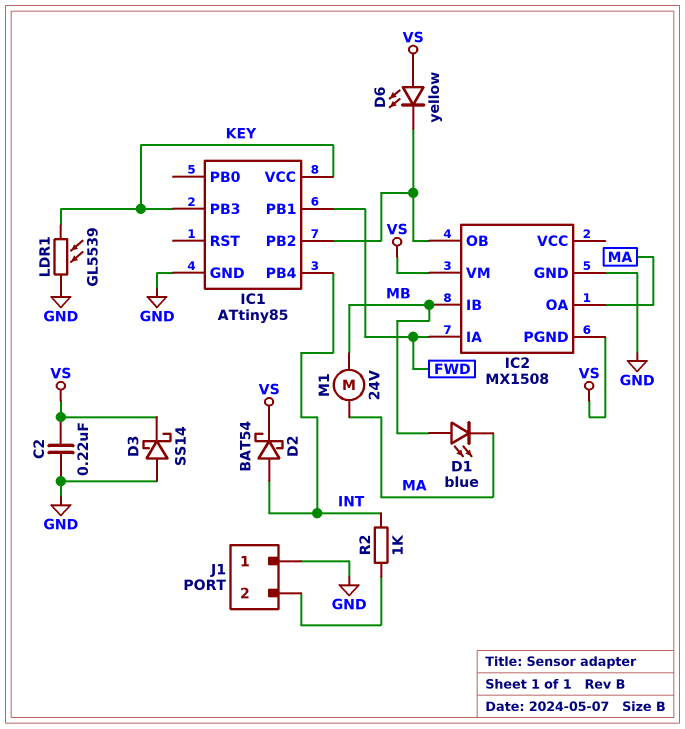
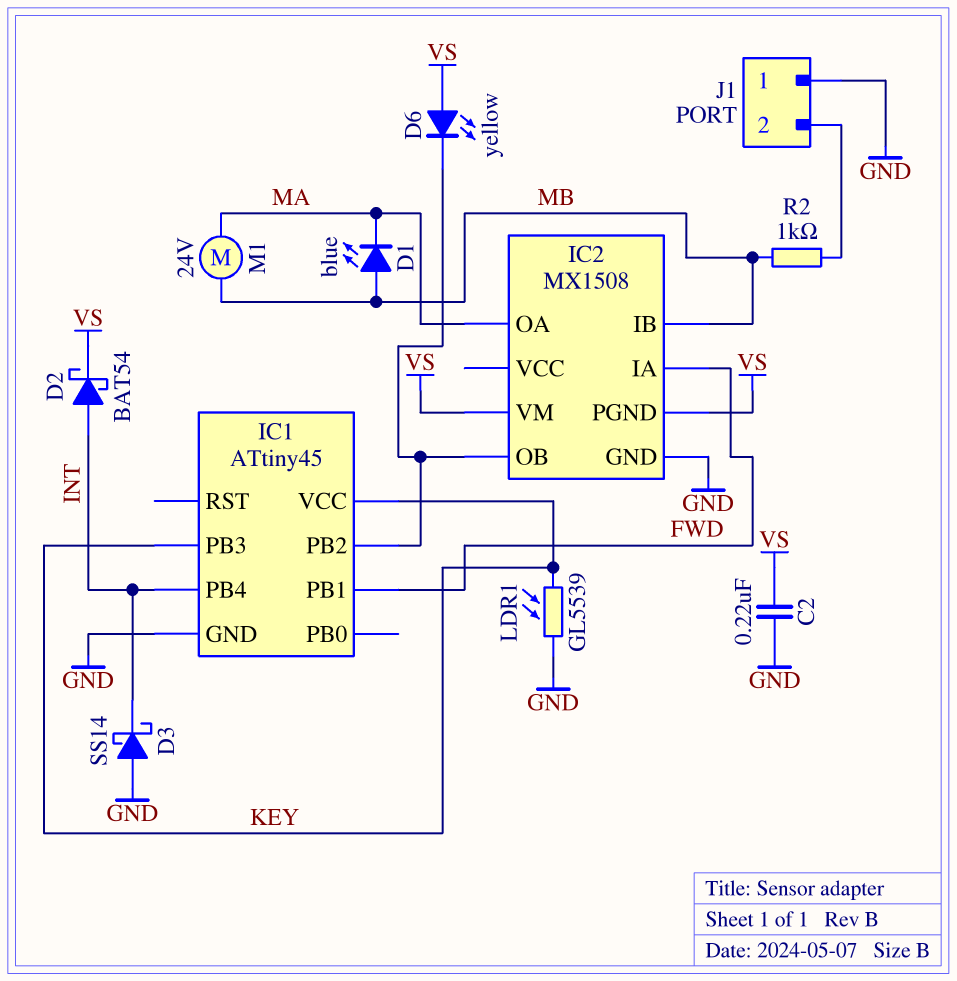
D3: schottky SS14 (A GND, K VS) -> schottky SS14 (A GND, K INT)
IC1: ATtiny85 -> ATtiny45
R2: 1k (INT, J1/2) -> 1k (J1/2, MB)

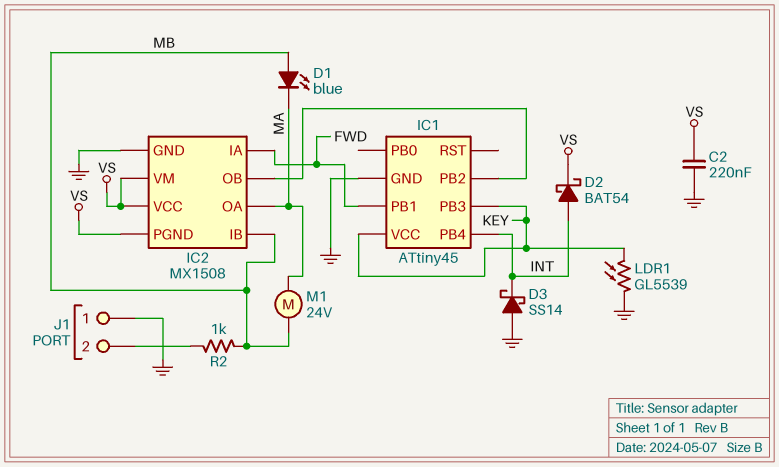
D6: LED yellow (A VS, K IC1/PB2) -> none
IC2 pin VCC: none -> VS

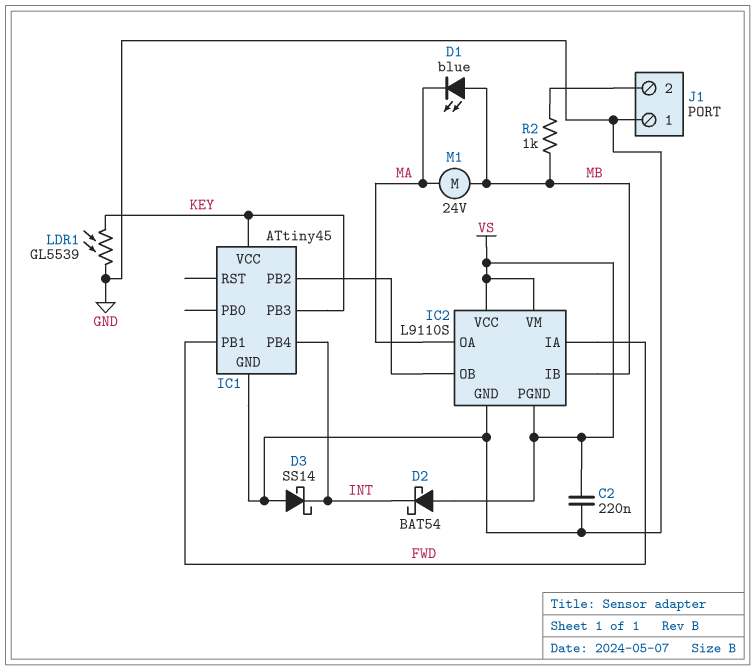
D2: schottky BAT54 (A INT, K VS) -> schottky BAT54 (A VS, K INT)
IC2: MX1508 -> L9110S

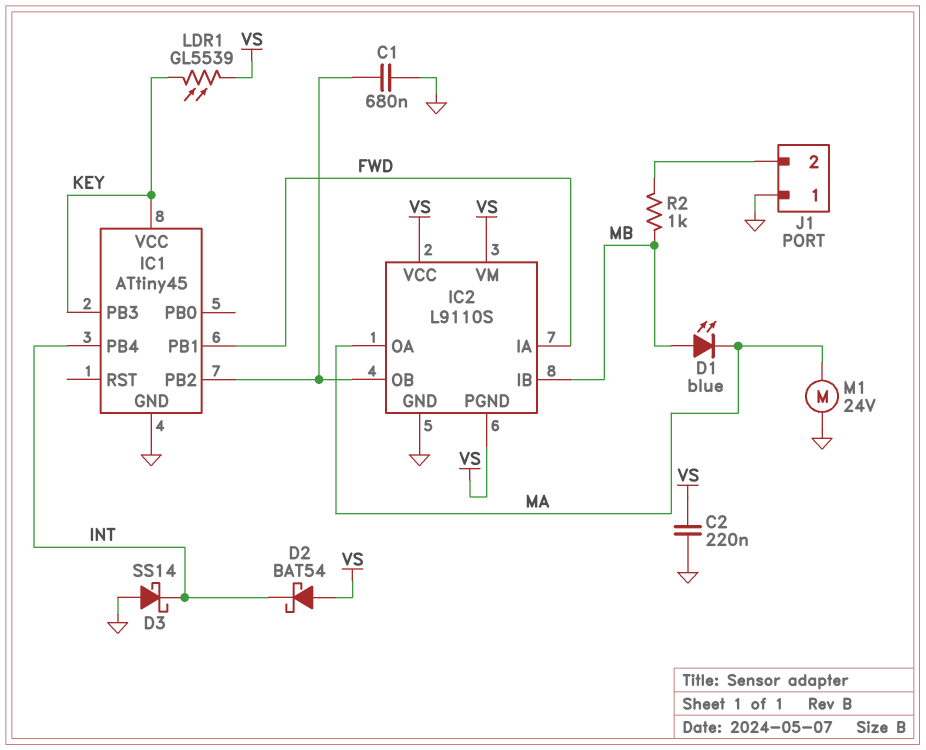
C1: none -> 680nF (GND, IC1/PB2)
LDR1: GL5539 (GND, KEY) -> GL5539 (KEY, VS)
M1: motor 24V (MA, MB) -> motor 24V (GND, MA)

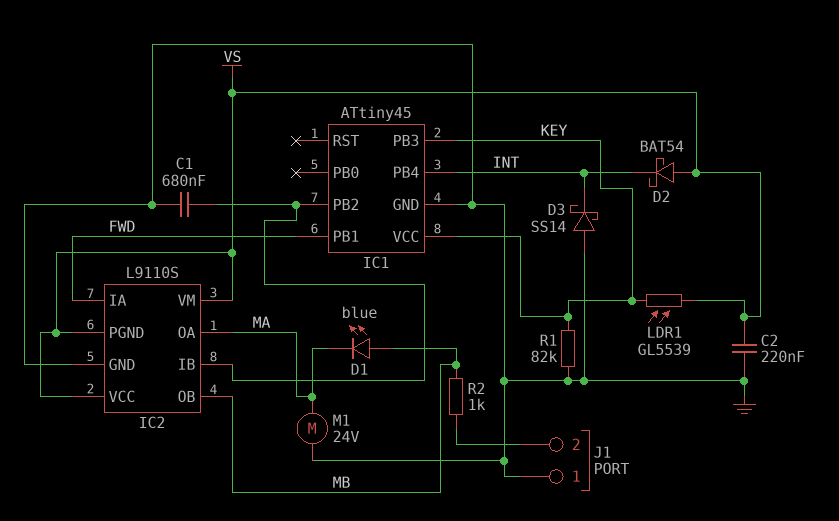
IC2 pin IB: MB -> IC1/PB2
IC2 pin OB: IC1/PB2 -> MB
R1: none -> 82k (GND, KEY)

